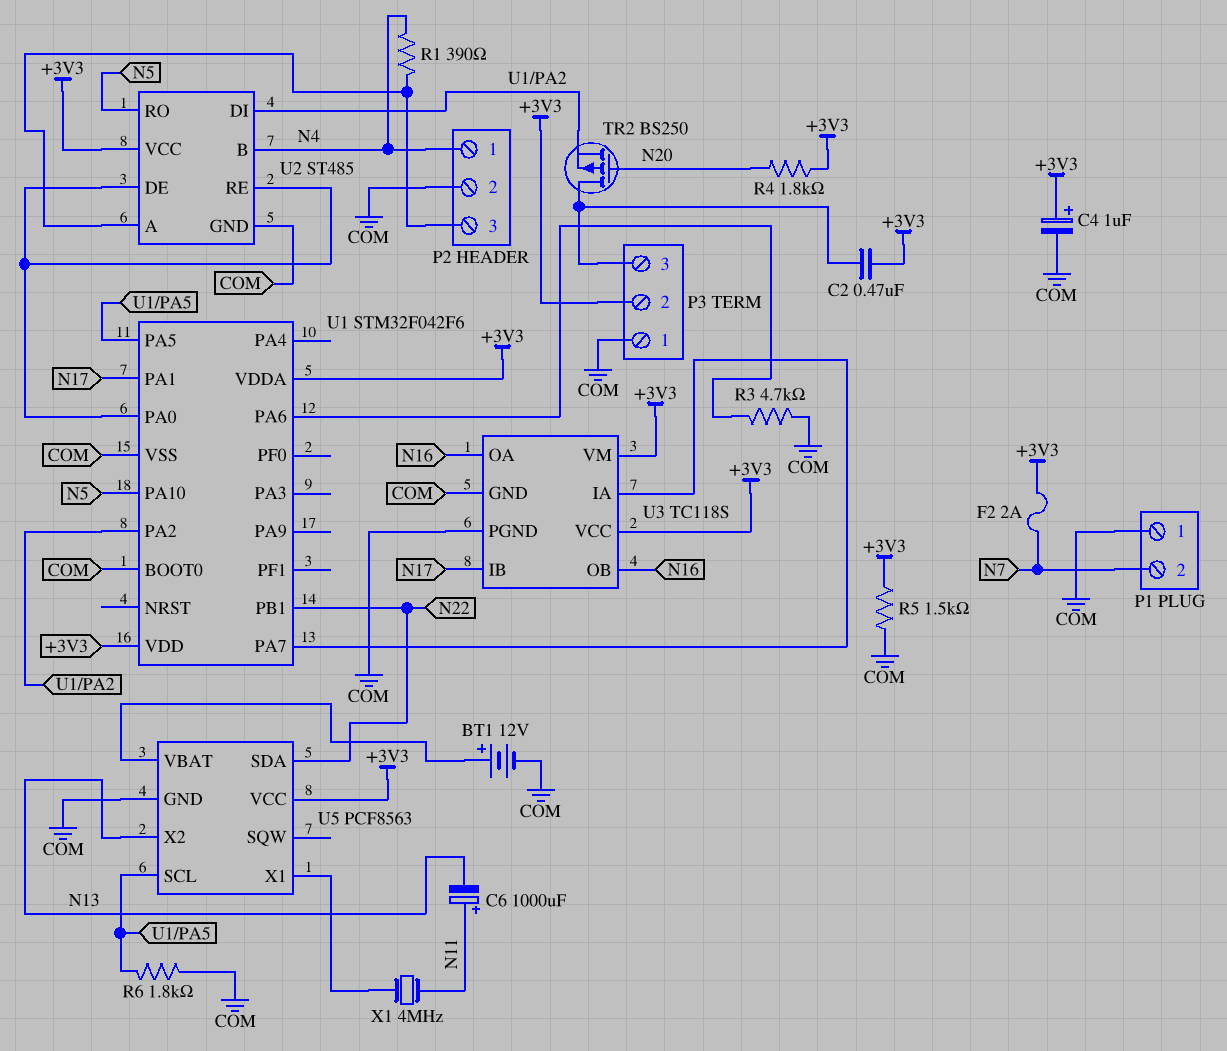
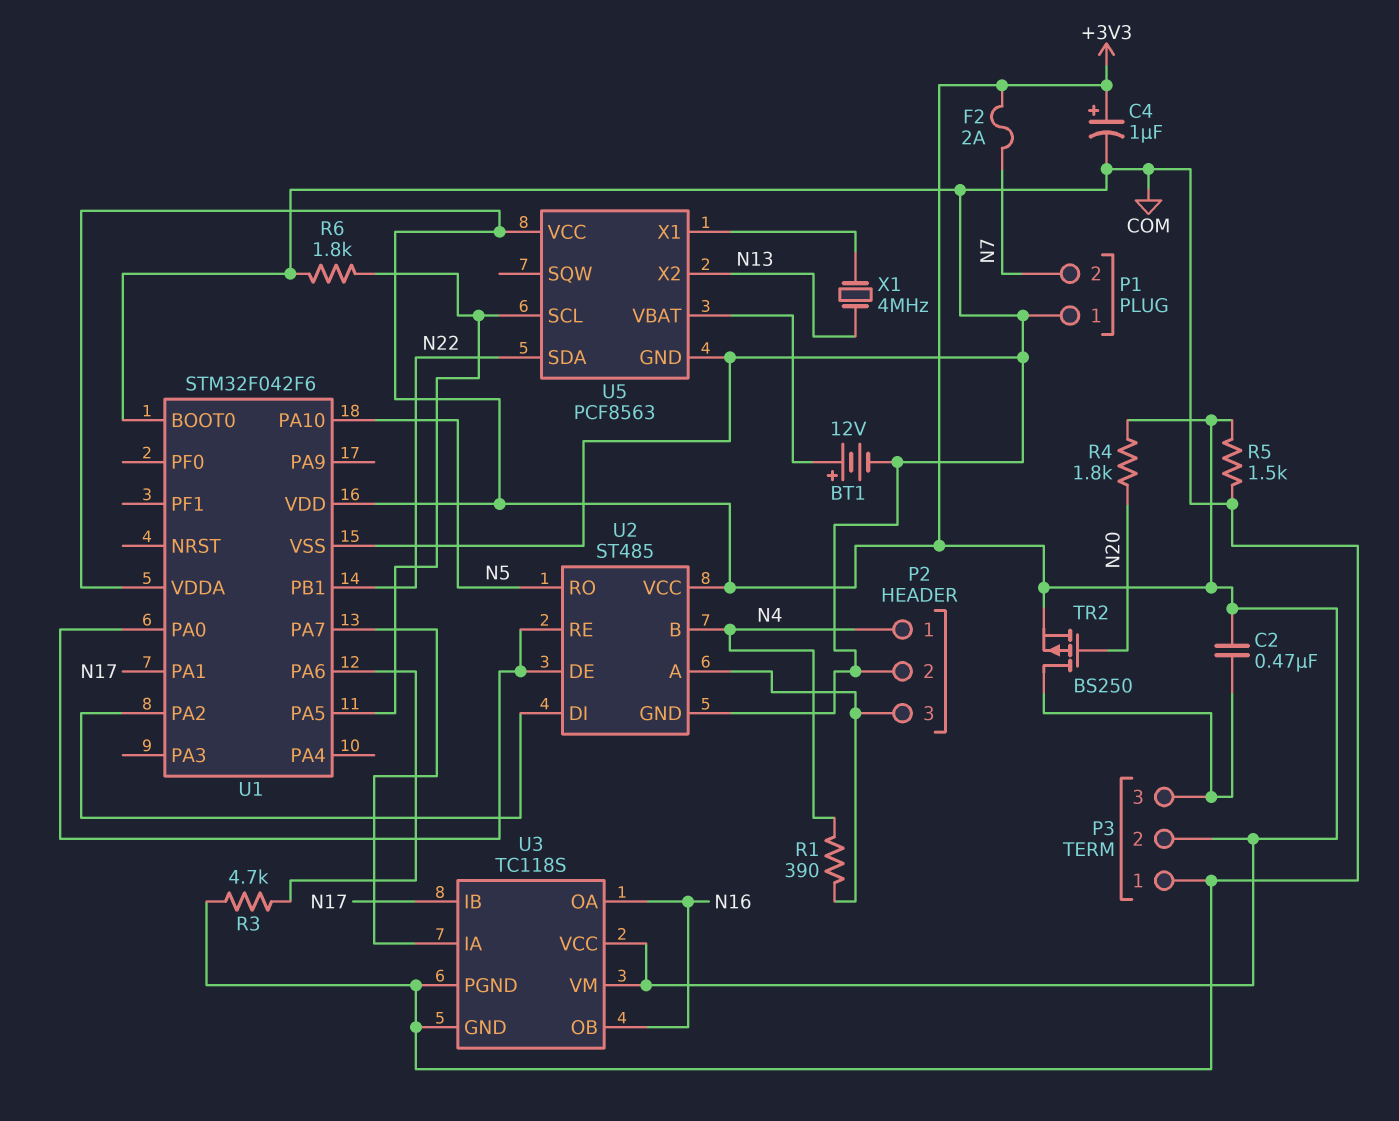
C6: 1000uF (plus N11, minus N13) -> none
TR2: PMOS BS250 (G N20, D P3/3, S U1/PA2) -> PMOS BS250 (G N20, D P3/3, S +3V3)
X1: 4MHz (N11, U5/X1) -> 4MHz (N13, U5/X1)

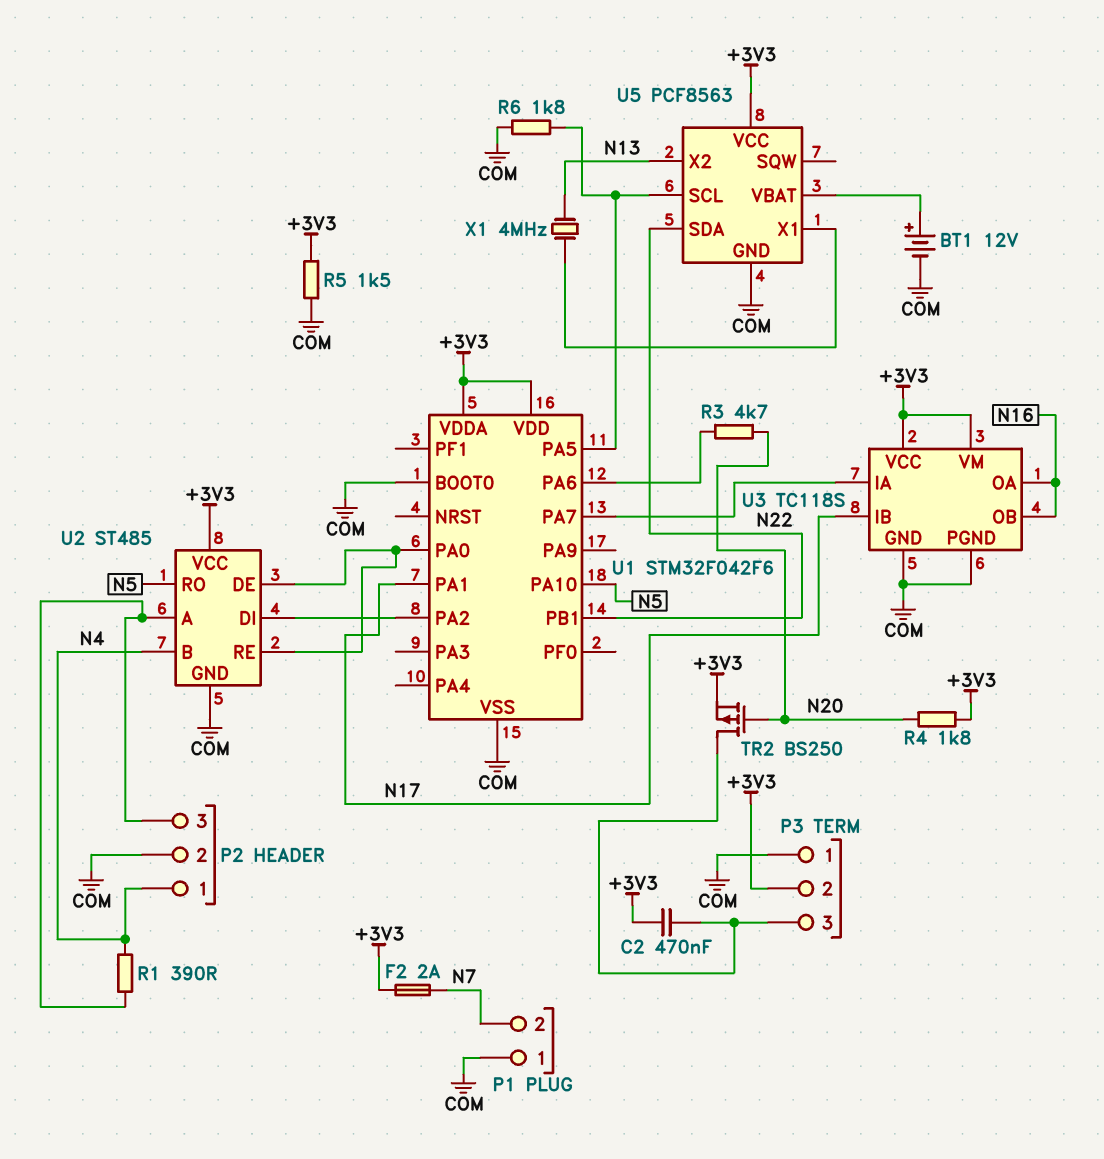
C4: 1uF (plus +3V3, minus COM) -> none
R3: 4.7k (COM, U1/PA6) -> 4.7k (N20, U1/PA6)

